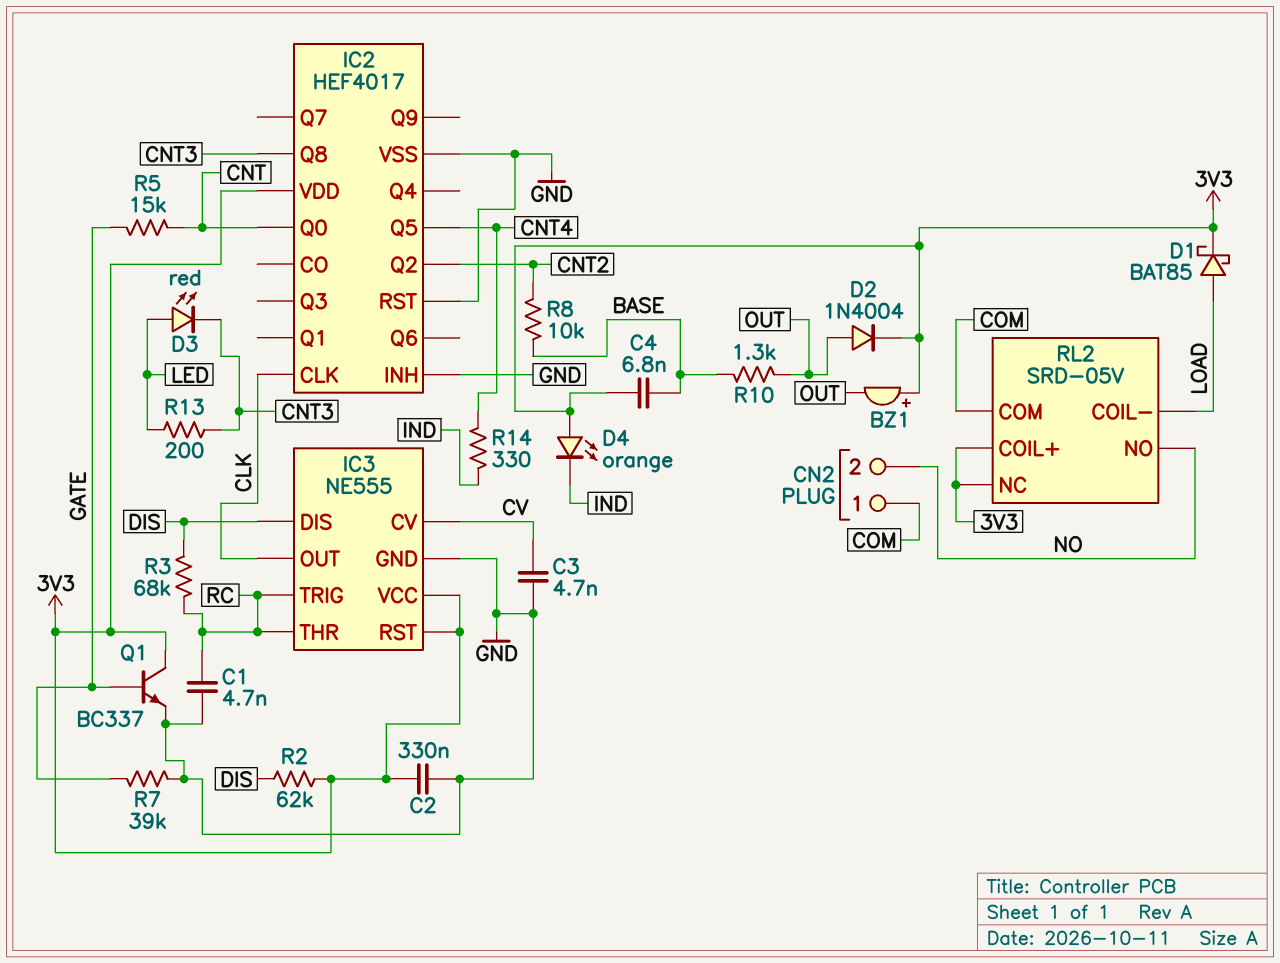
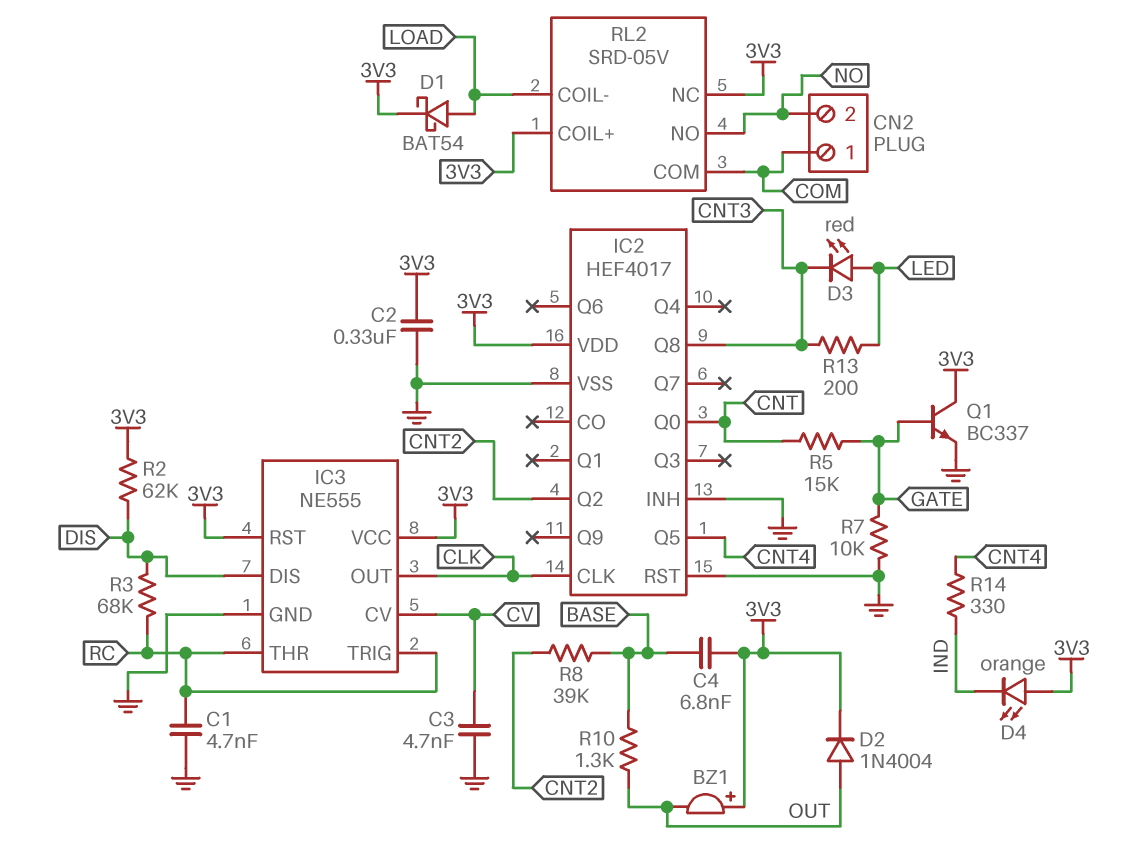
D1: schottky BAT85 (A LOAD, K 3V3) -> schottky BAT54 (A LOAD, K 3V3)
R7: 39k (GATE, GND) -> 10k (GATE, GND)
R8: 10k (BASE, CNT2) -> 39k (BASE, CNT2)

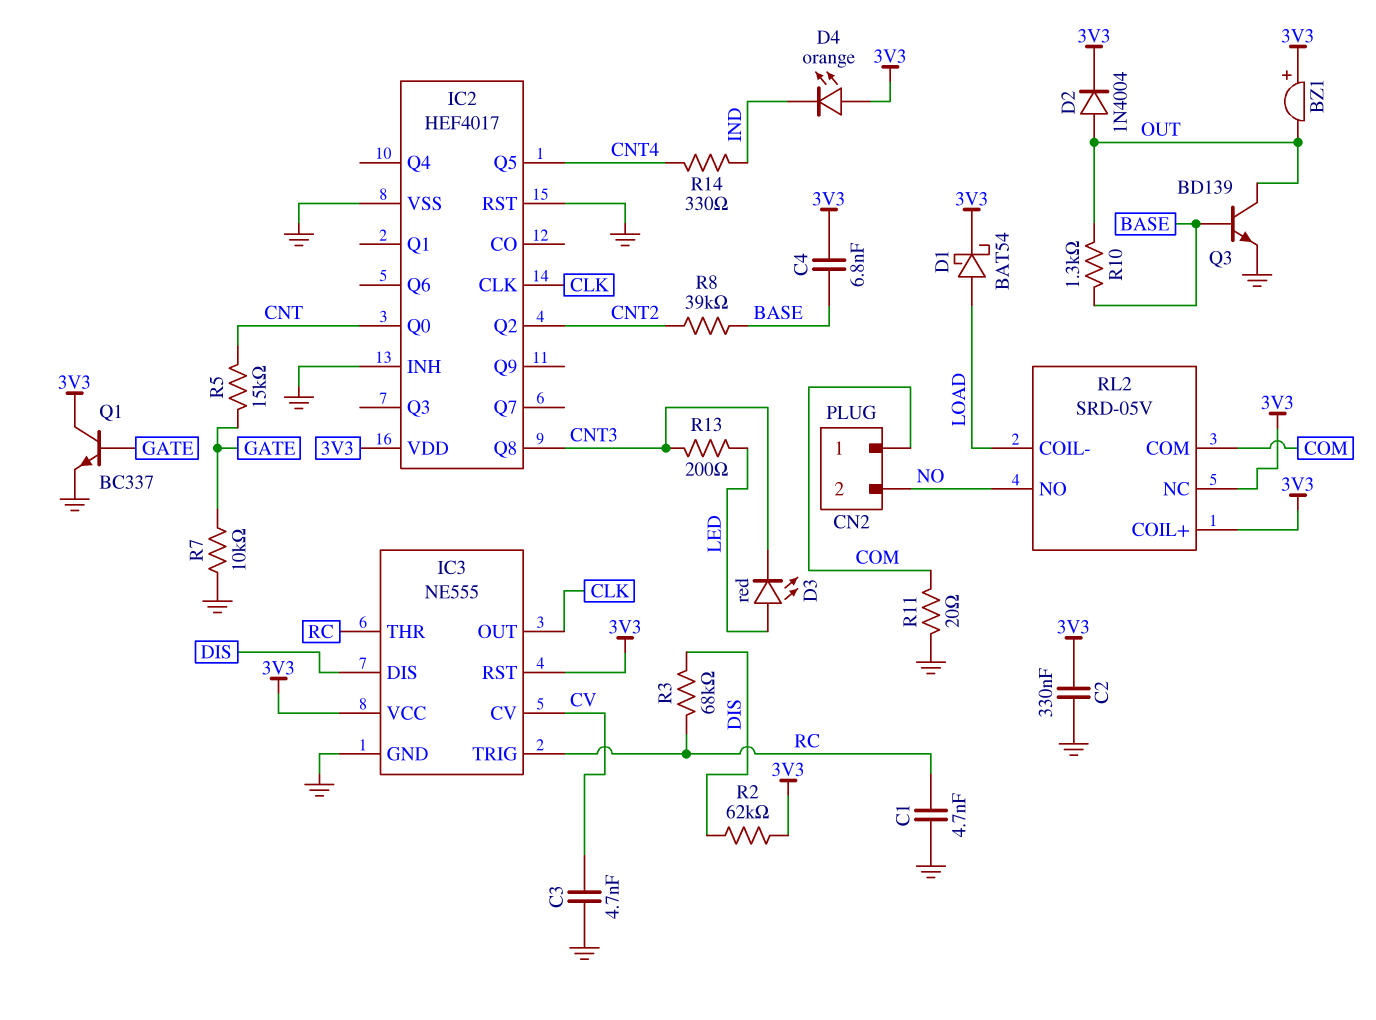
Q3: none -> NPN BD139 (B BASE, C OUT, E GND)
R11: none -> 20 (COM, GND)

